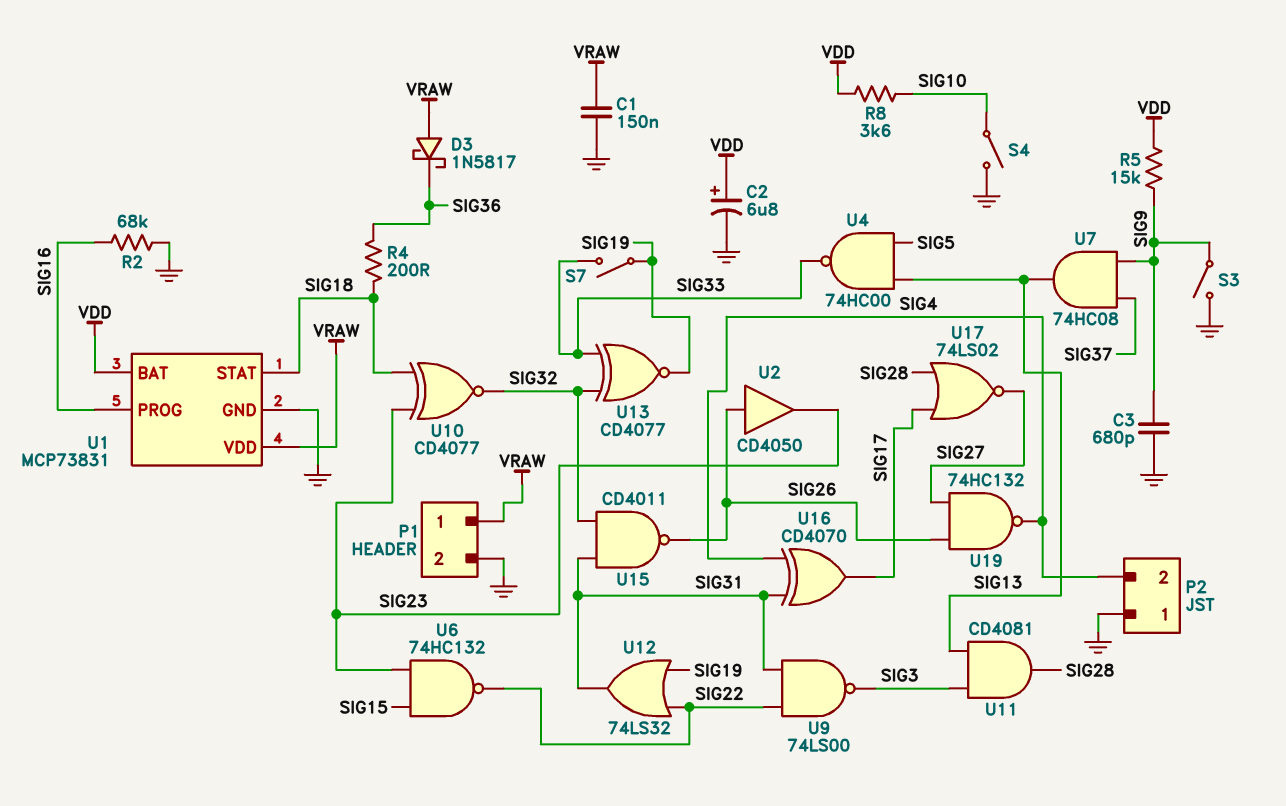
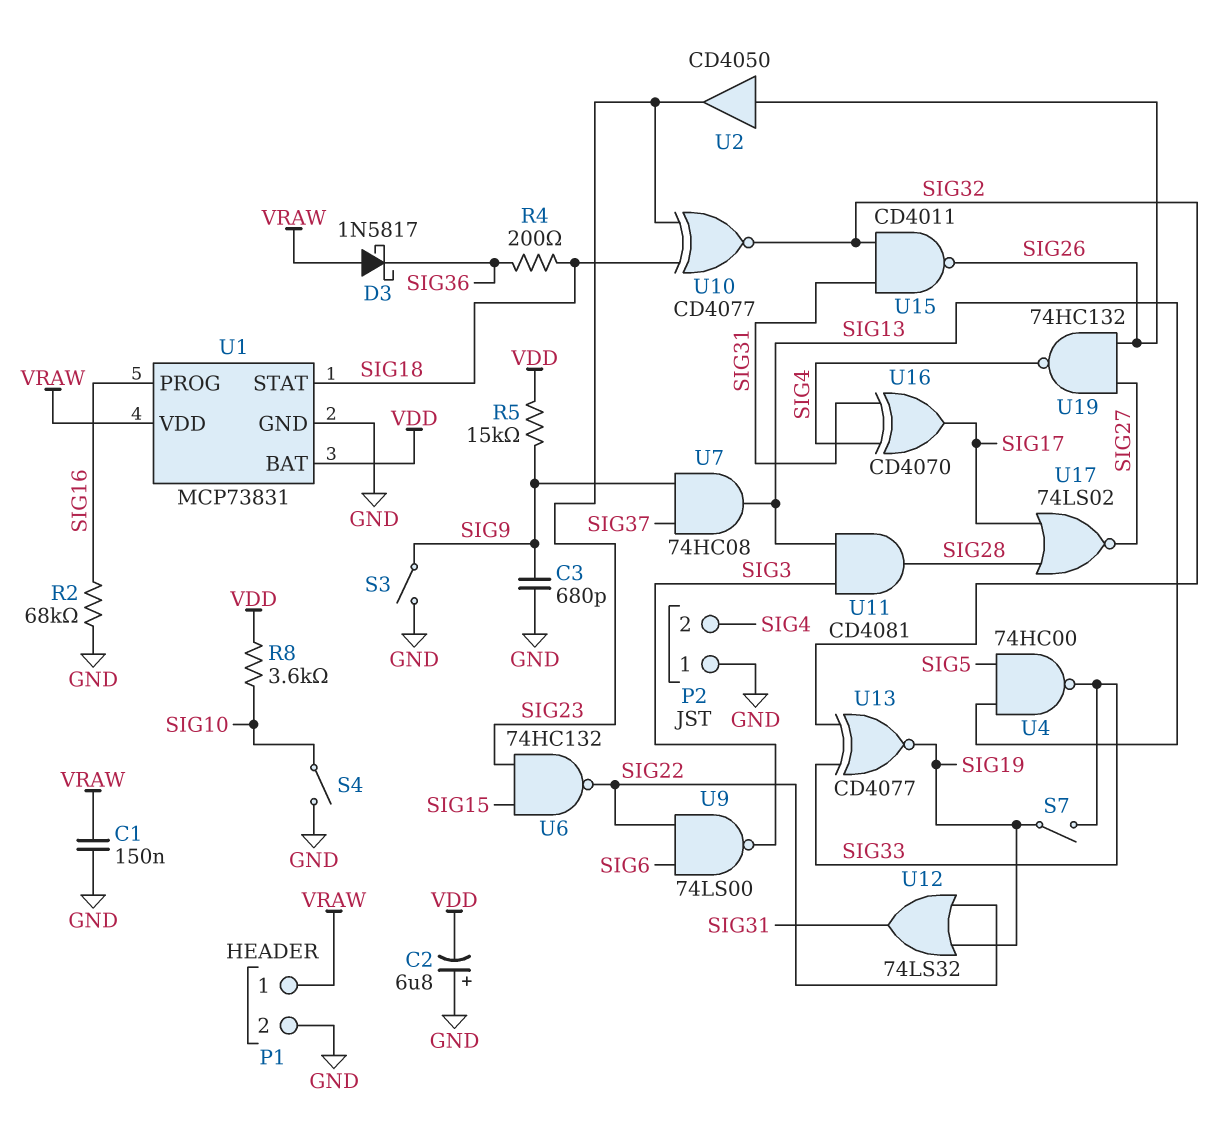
C2: 6.8uF (plus VDD, minus GND) -> 6.8uF (plus GND, minus VDD)
U9: NAND 74LS00 (in SIG22, in SIG31, out SIG3) -> NAND 74LS00 (in SIG6, in SIG22, out SIG3)

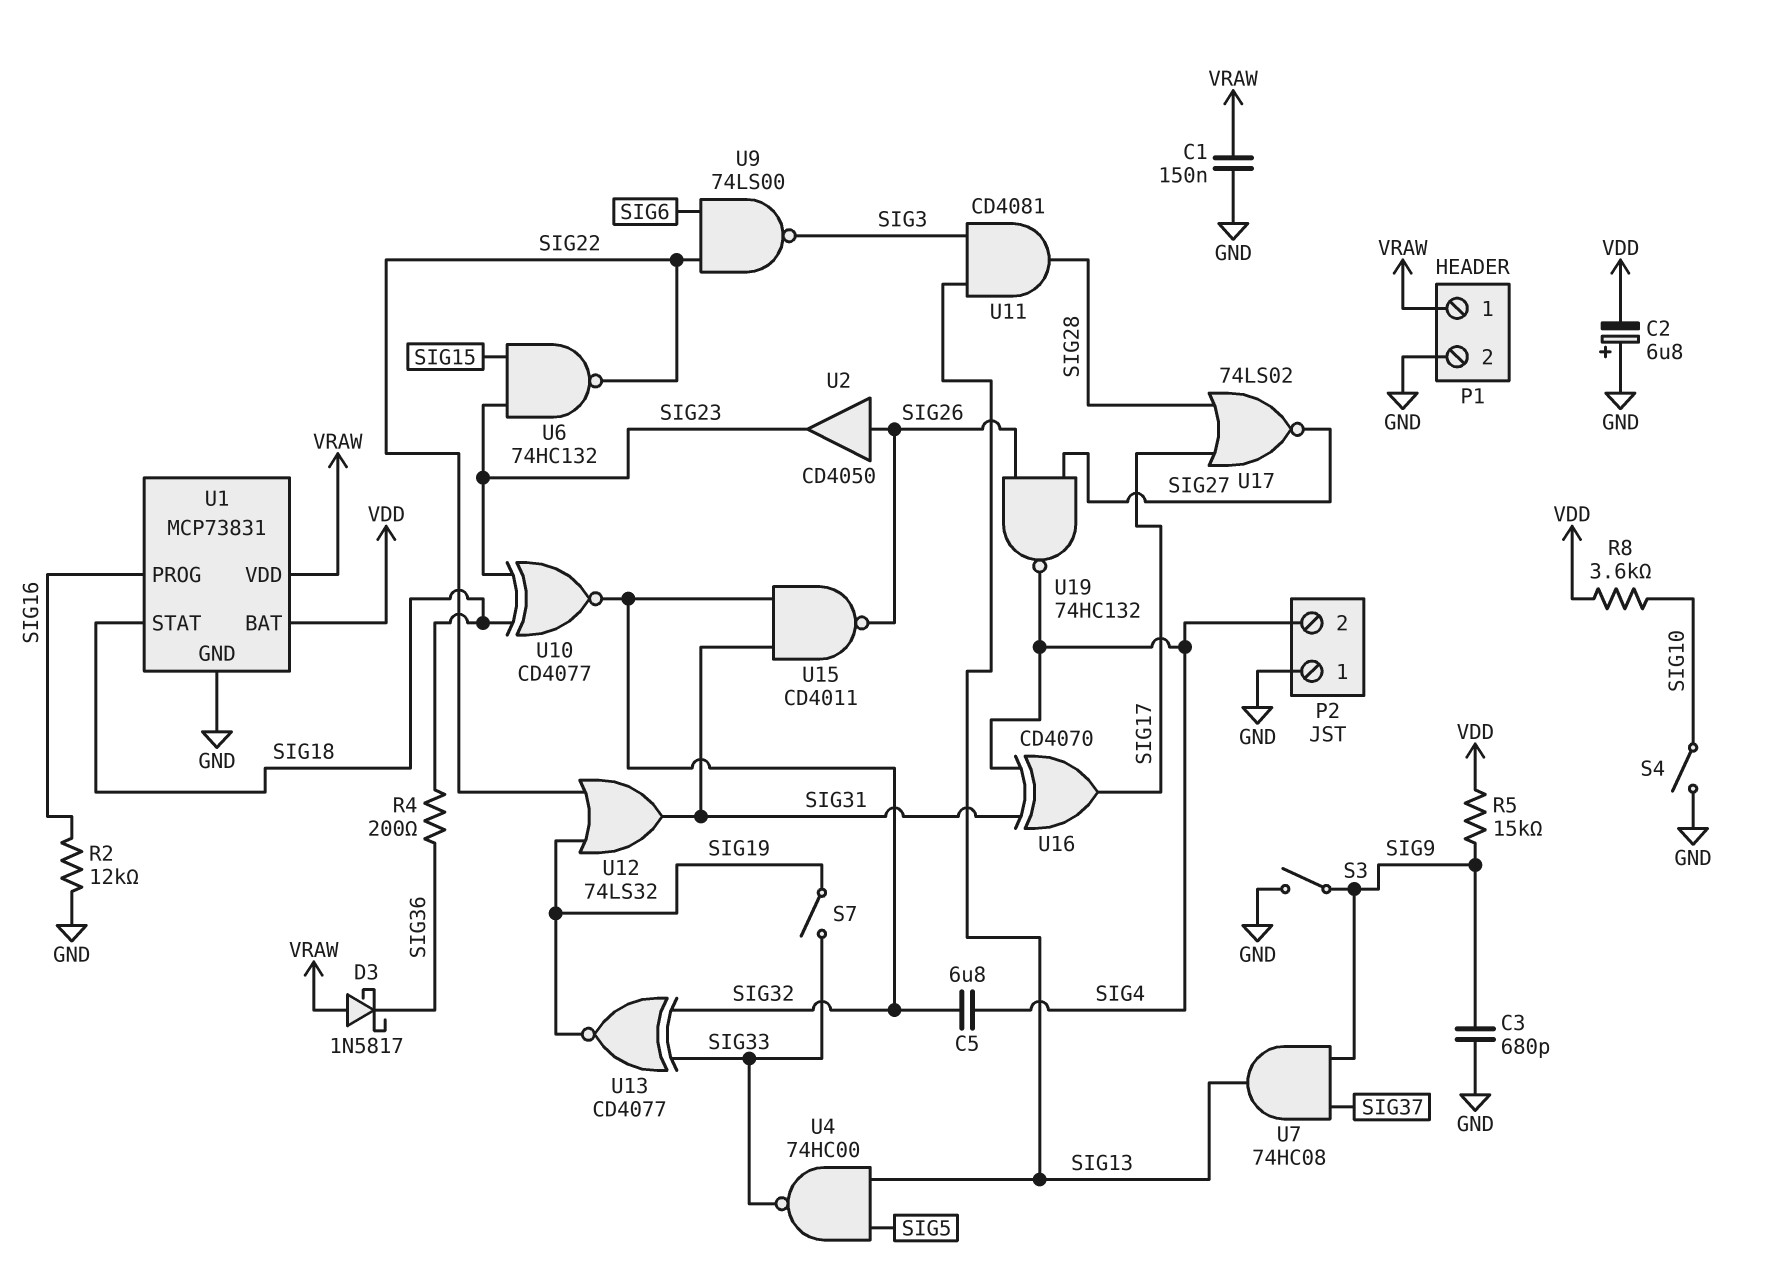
C5: none -> 6.8uF (SIG4, SIG32)
R2: 68k (GND, SIG16) -> 12k (GND, SIG16)

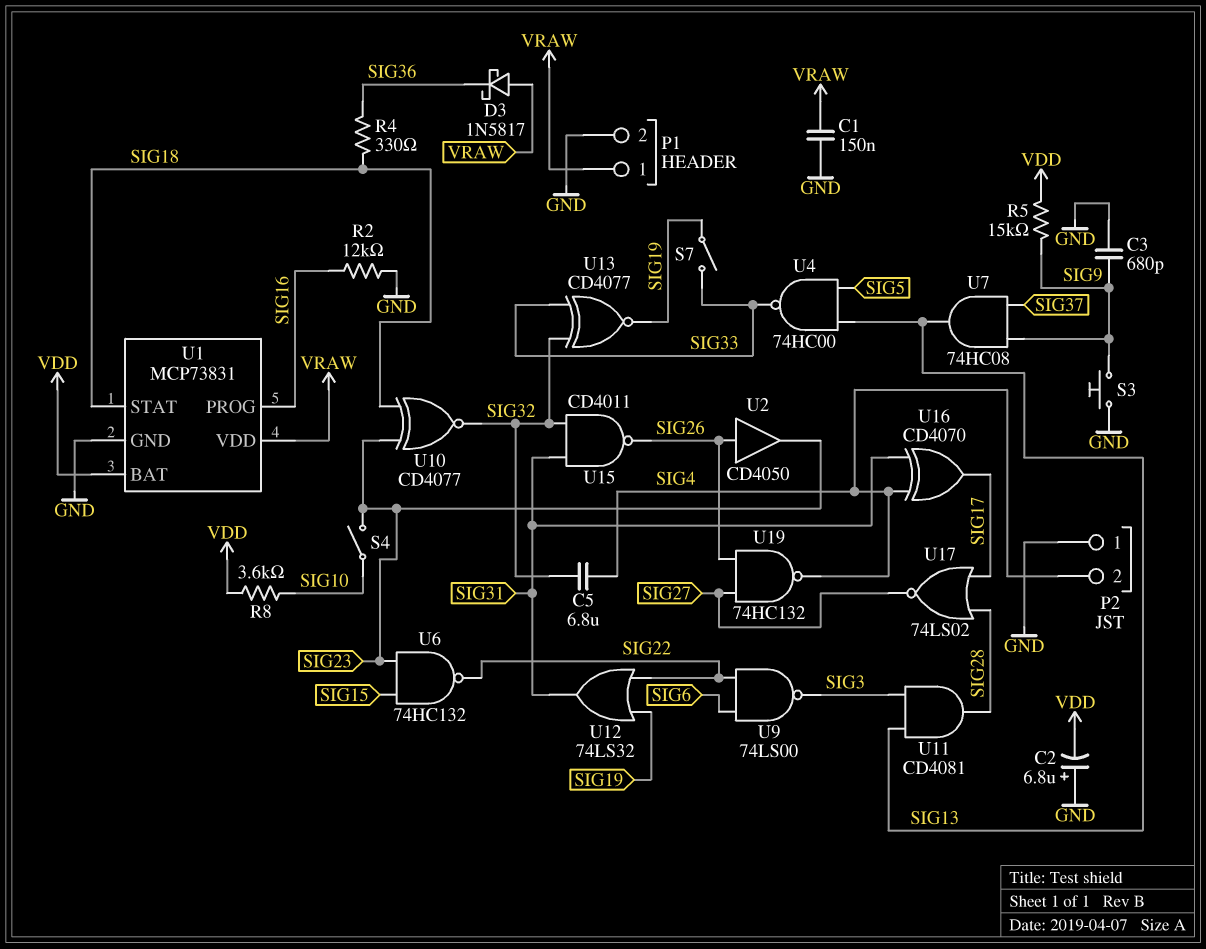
R4: 200 (SIG18, SIG36) -> 330 (SIG18, SIG36)
S3: switch (GND, SIG9) -> button (GND, SIG9)
S4: switch (GND, SIG10) -> switch (SIG10, SIG23)

